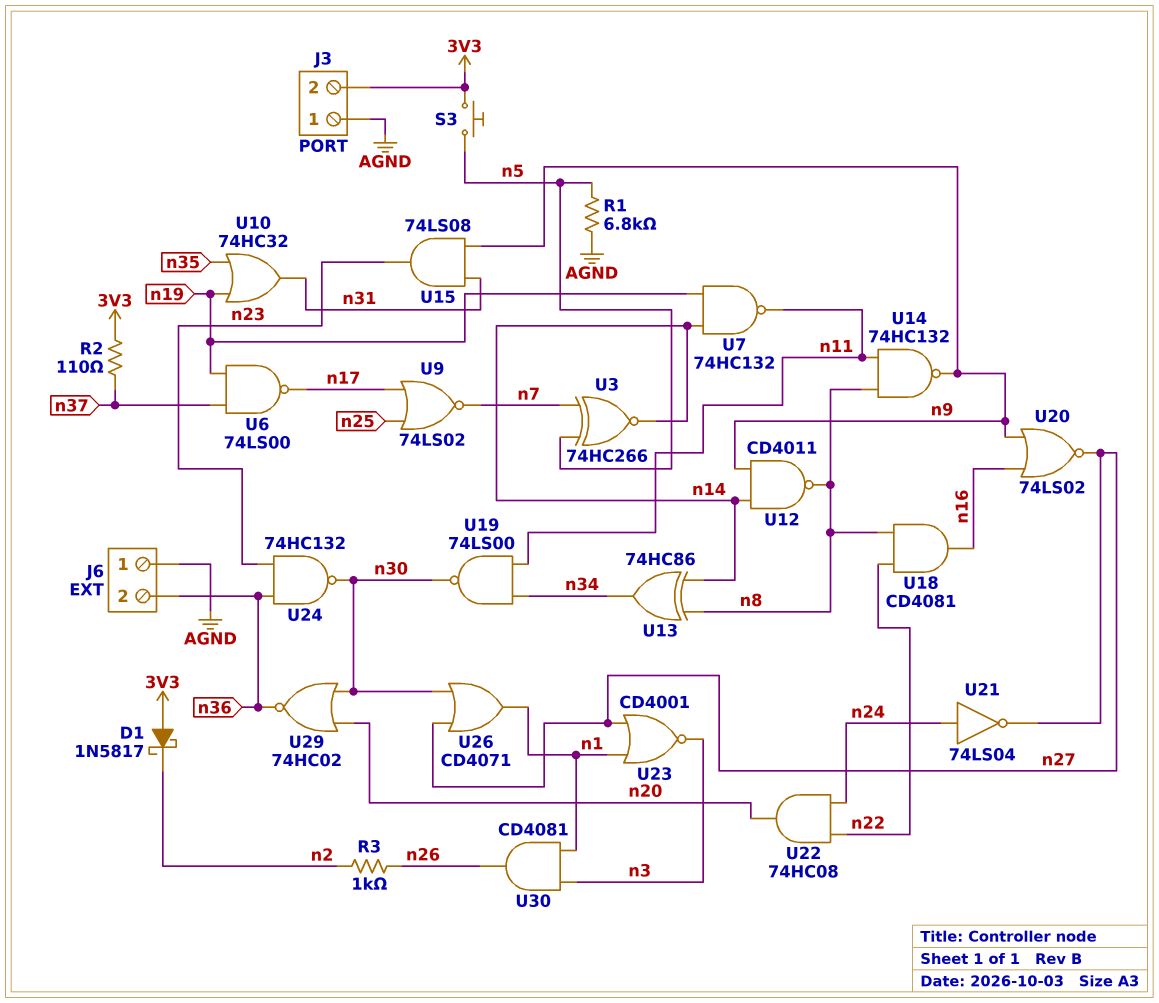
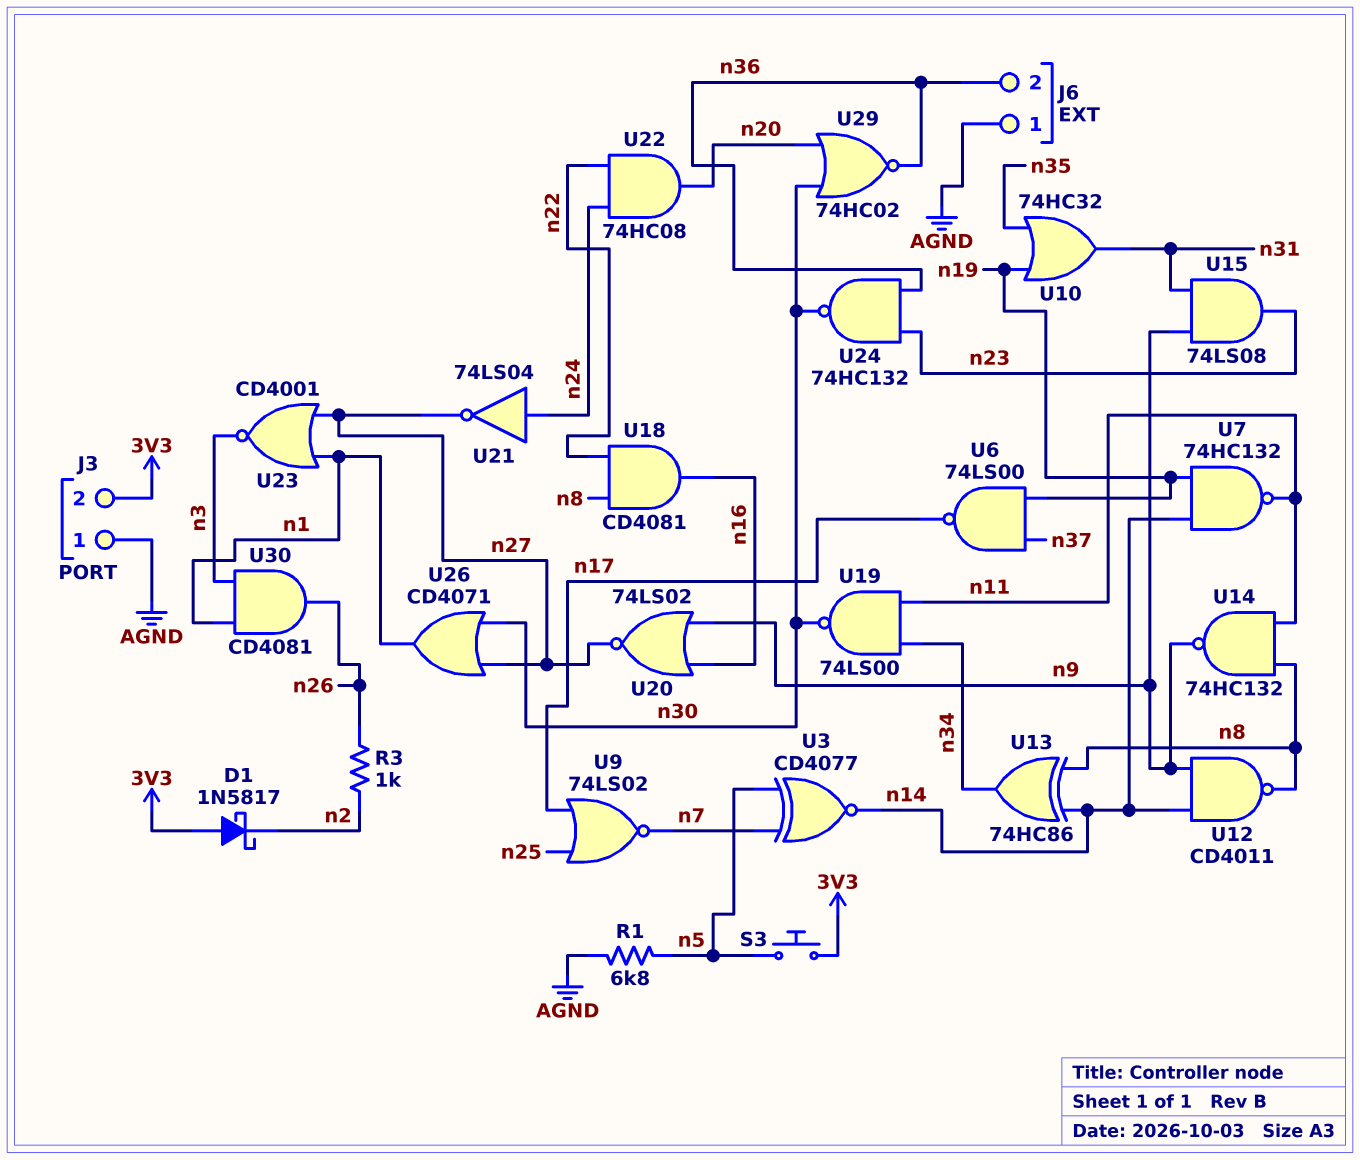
R2: 110 (3V3, n37) -> none
U3: XNOR 74HC266 (in n5, in n7, out n14) -> XNOR CD4077 (in n5, in n7, out n14)

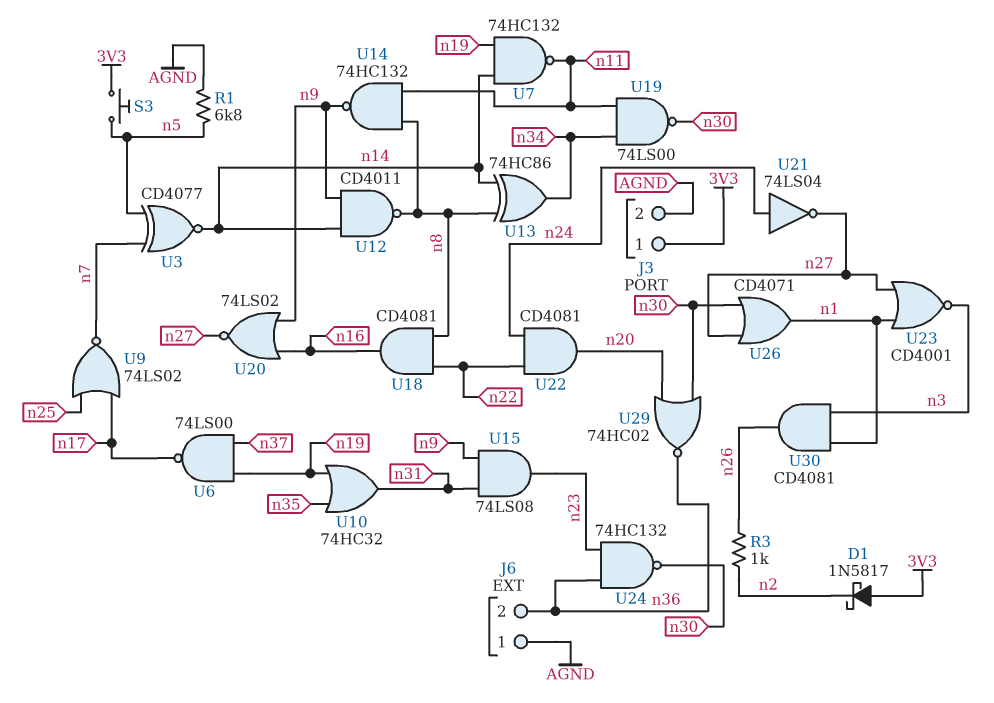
J3 pin 1: AGND -> 3V3
J3 pin 2: 3V3 -> AGND
U22: AND 74HC08 (in n22, in n24, out n20) -> AND CD4081 (in n22, in n24, out n20)

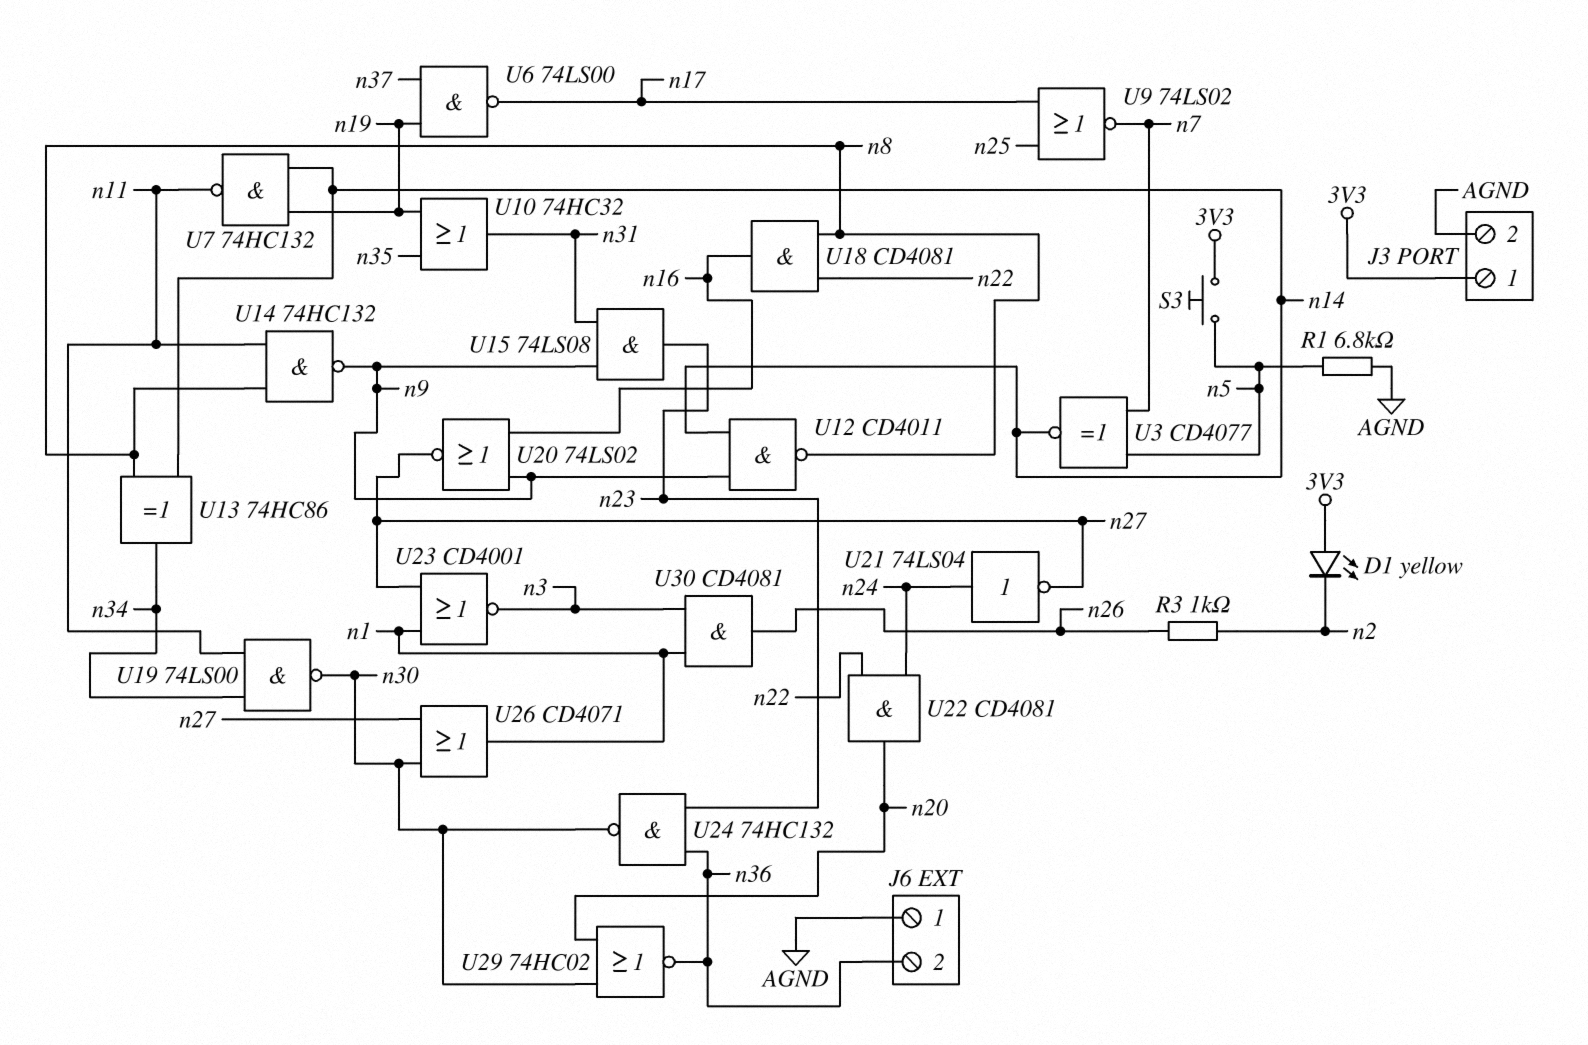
D1: schottky 1N5817 (A 3V3, K n2) -> LED yellow (A 3V3, K n2)

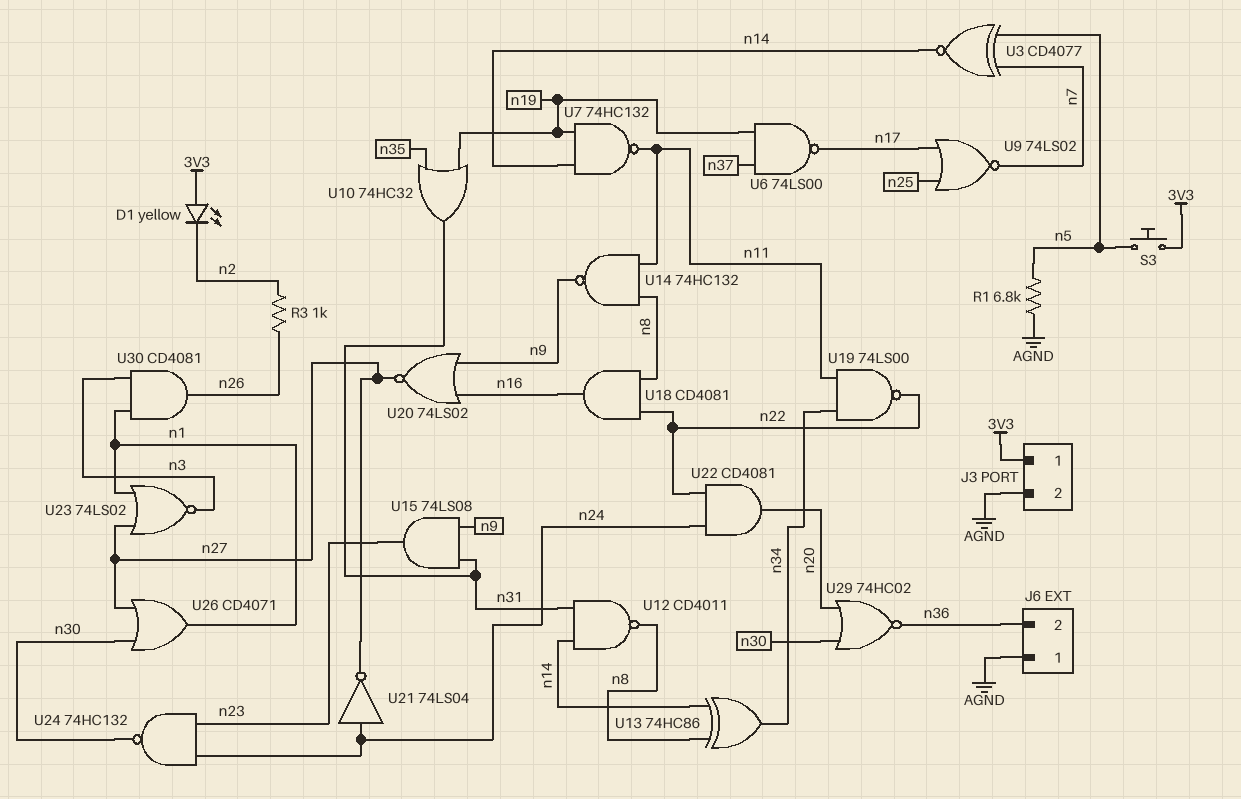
U12: NAND CD4011 (in n9, in n14, out n8) -> NAND CD4011 (in n14, in n31, out n8)
U19: NAND 74LS00 (in n11, in n34, out n30) -> NAND 74LS00 (in n11, in n34, out n22)
U23: NOR CD4001 (in n1, in n27, out n3) -> NOR 74LS02 (in n1, in n27, out n3)
U24: NAND 74HC132 (in n23, in n36, out n30) -> NAND 74HC132 (in n23, in n24, out n30)

